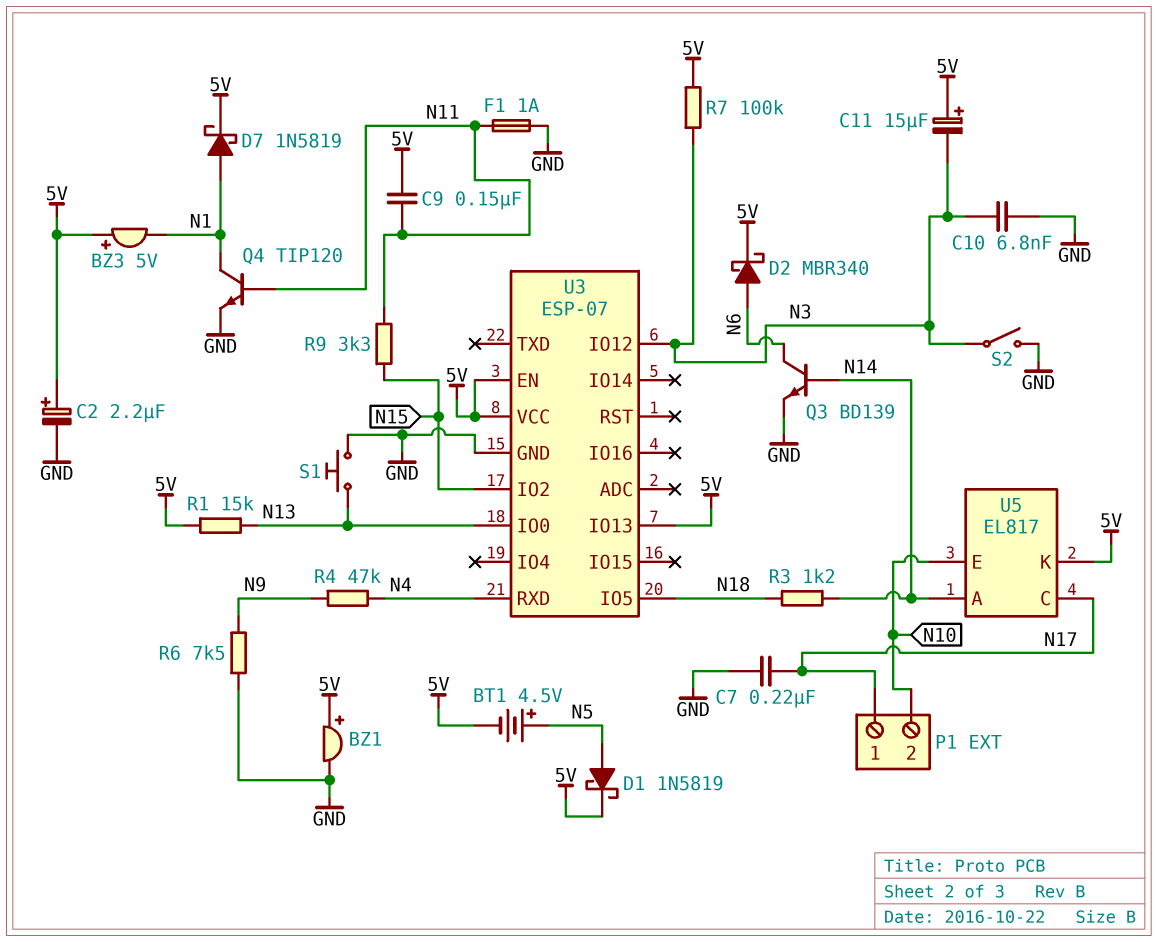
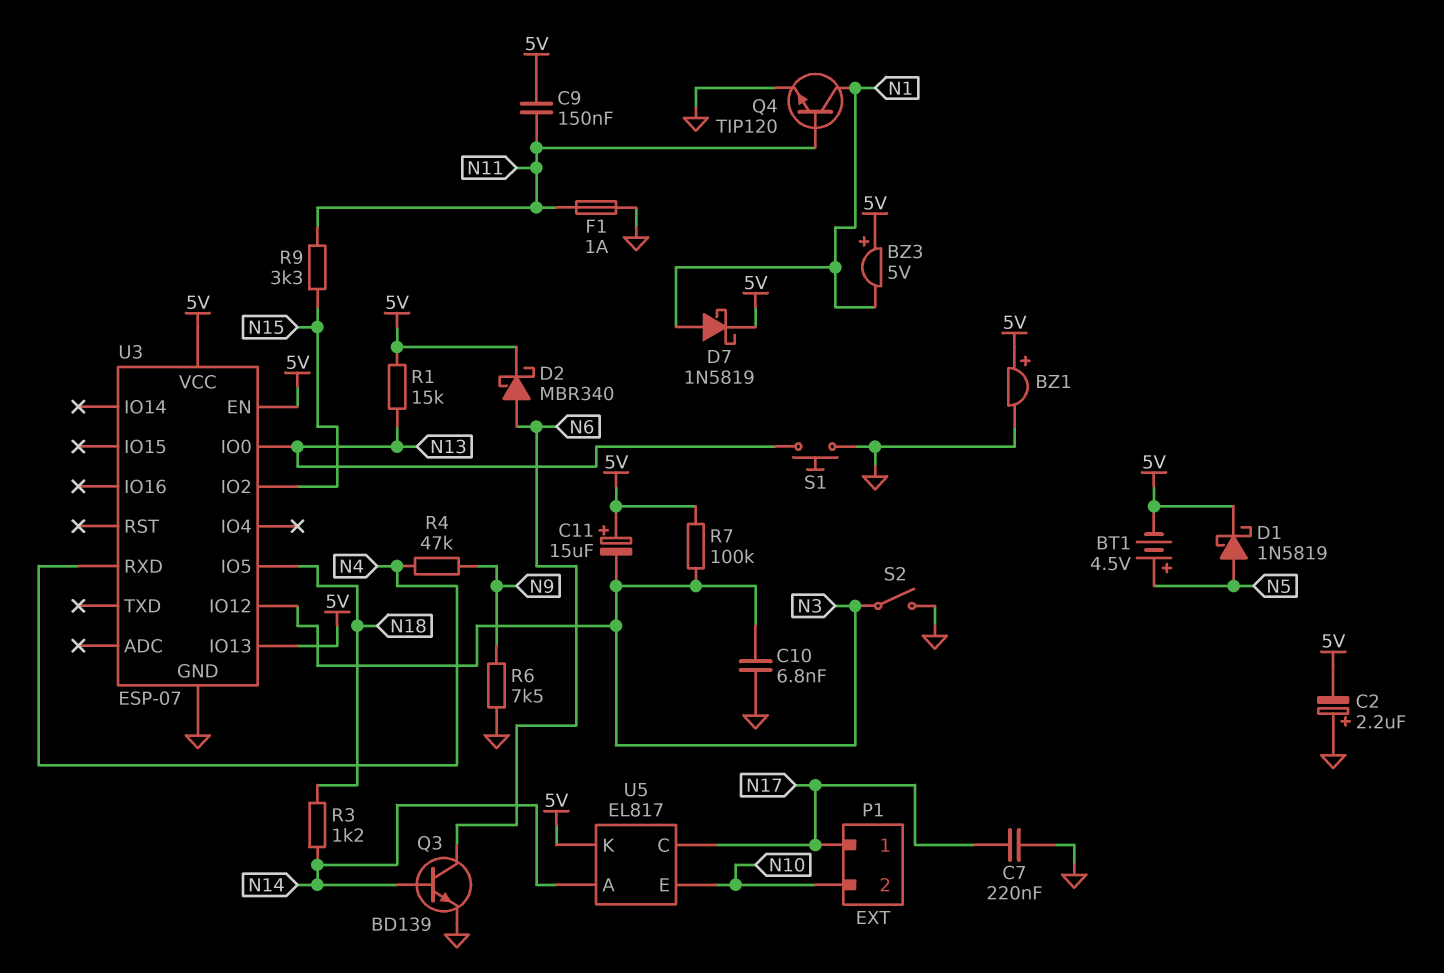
C2: 2.2uF (plus 5V, minus GND) -> 2.2uF (plus GND, minus 5V)

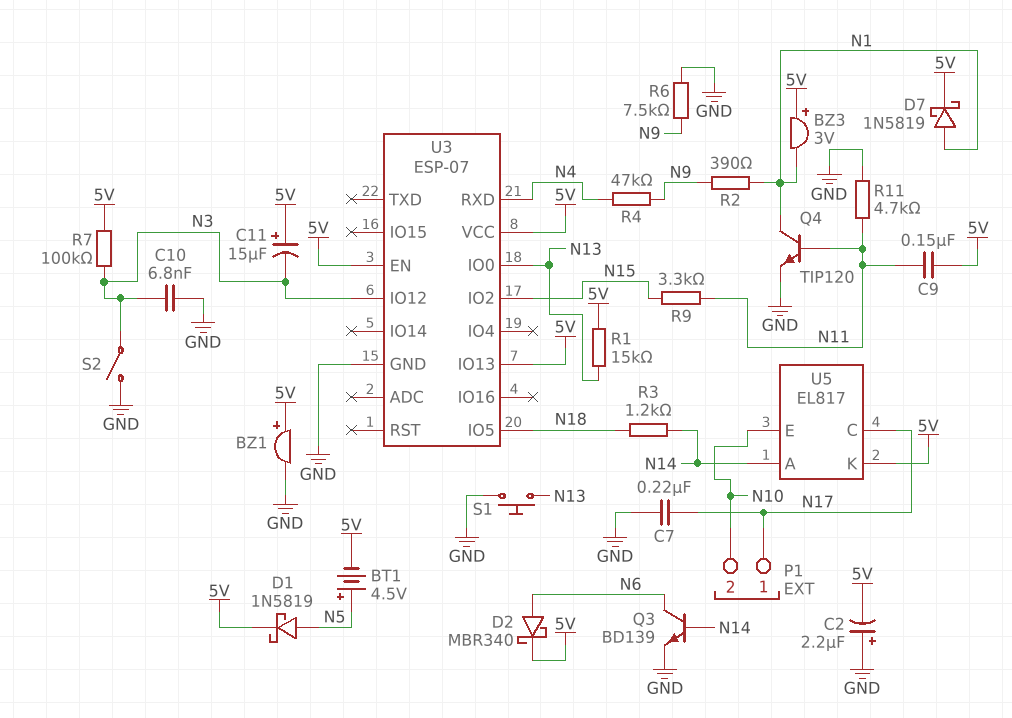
BZ3: buzzer 5V (plus 5V, minus N1) -> buzzer 3V (plus 5V, minus N1)
F1: 1A (GND, N11) -> none
R2: none -> 390 (N1, N9)
R11: none -> 4.7k (GND, N11)

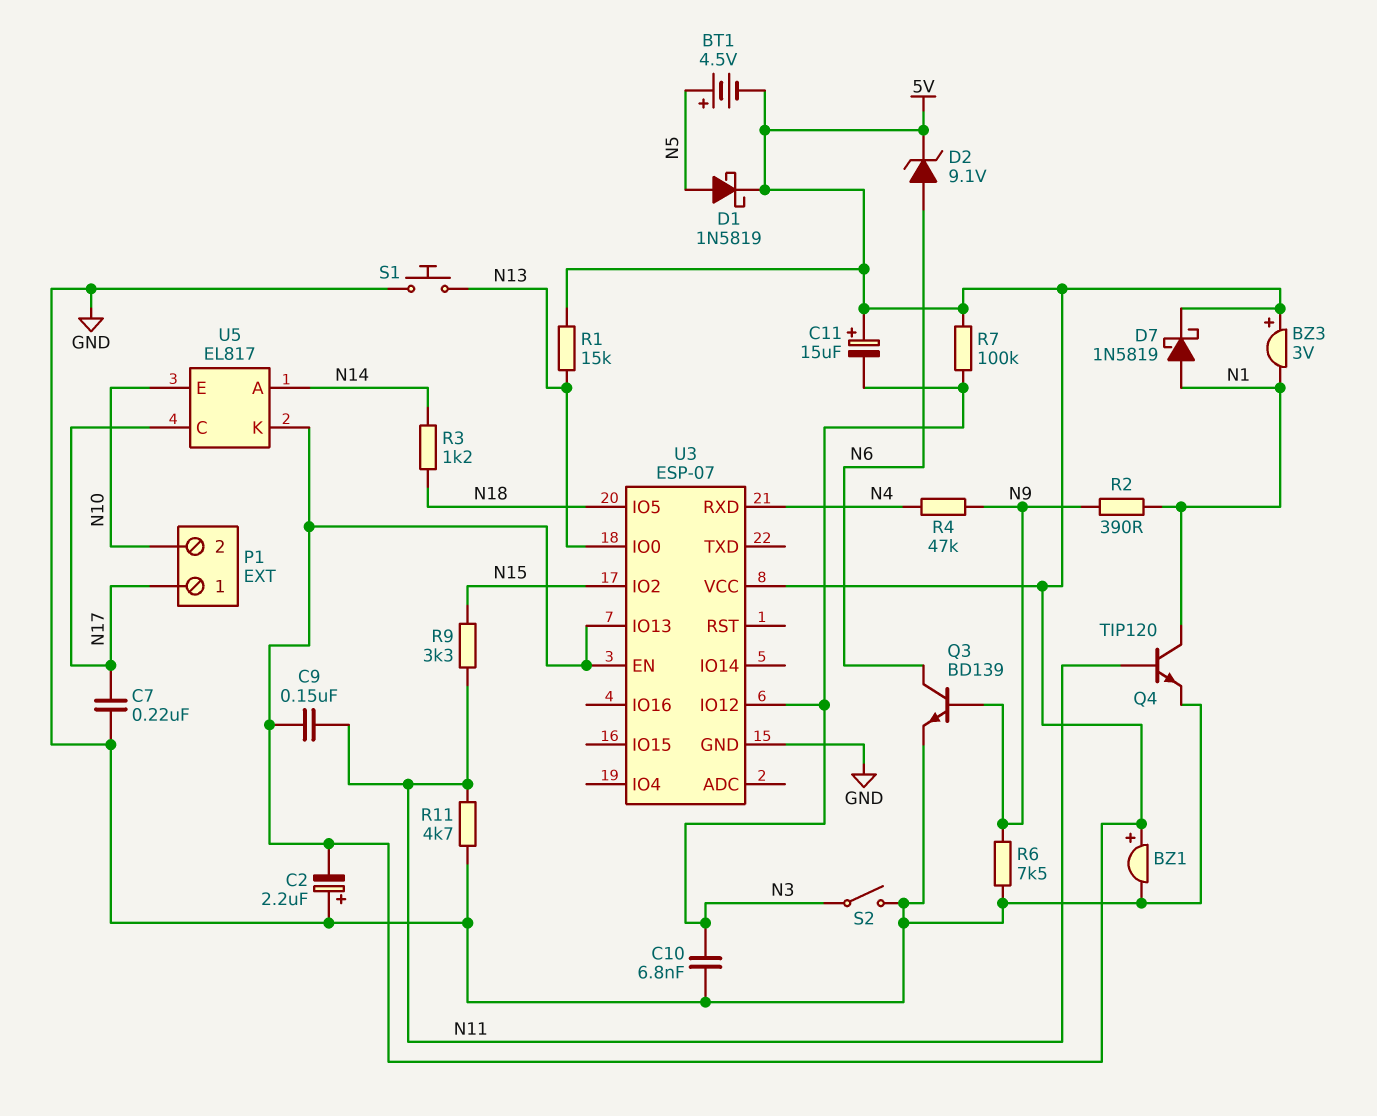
D2: schottky MBR340 (A N6, K 5V) -> zener 9.1V (A N6, K 5V)
Q3: NPN BD139 (B N14, C N6, E GND) -> NPN BD139 (B N9, C N6, E GND)

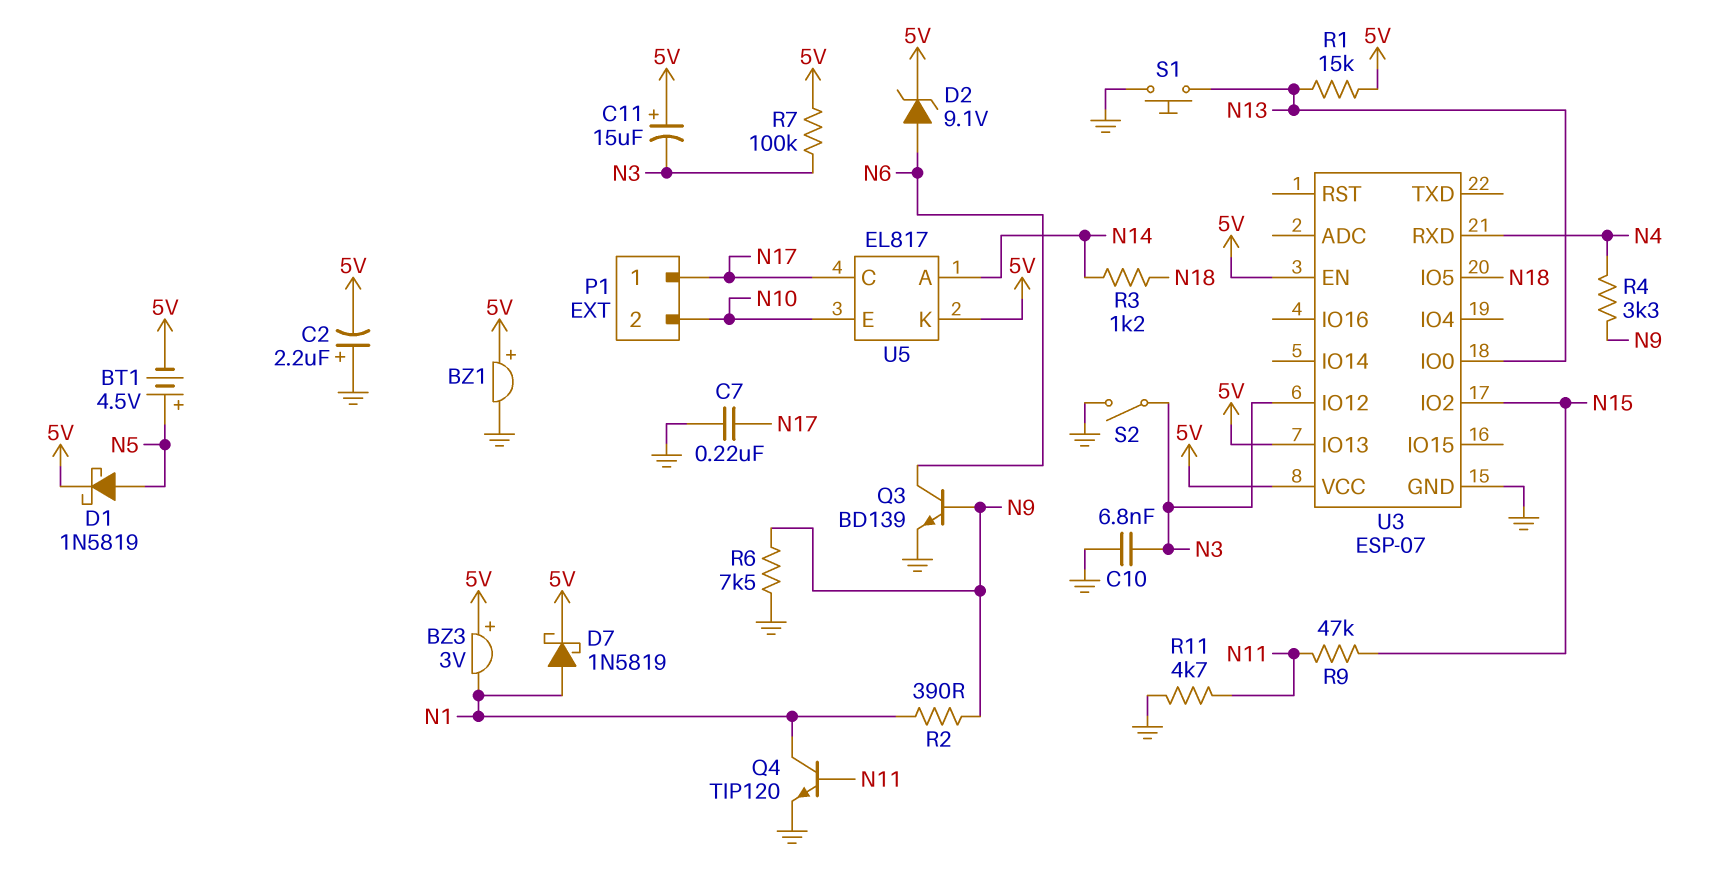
C9: 150nF (5V, N11) -> none
R4: 47k (N4, N9) -> 3.3k (N4, N9)
R9: 3.3k (N11, N15) -> 47k (N11, N15)

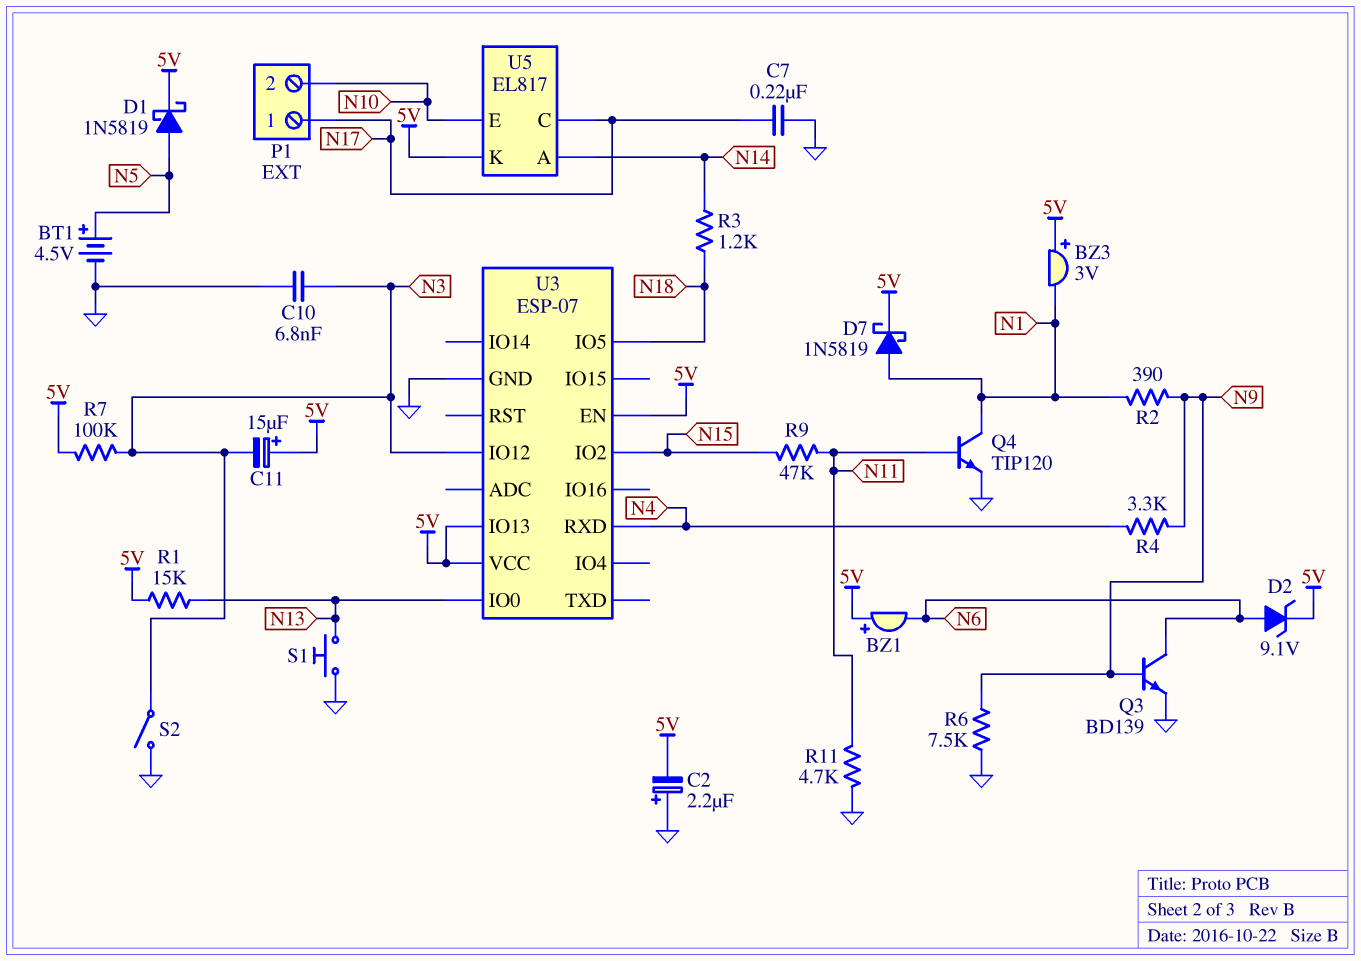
BT1: 4.5V (plus N5, minus 5V) -> 4.5V (plus N5, minus GND)
BZ1: buzzer (plus 5V, minus GND) -> buzzer (plus 5V, minus N6)

